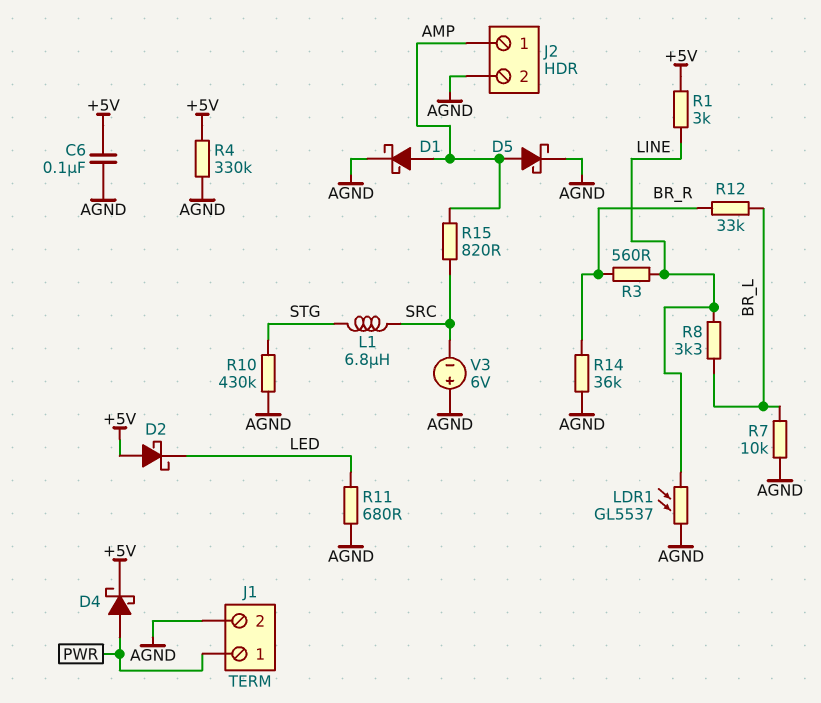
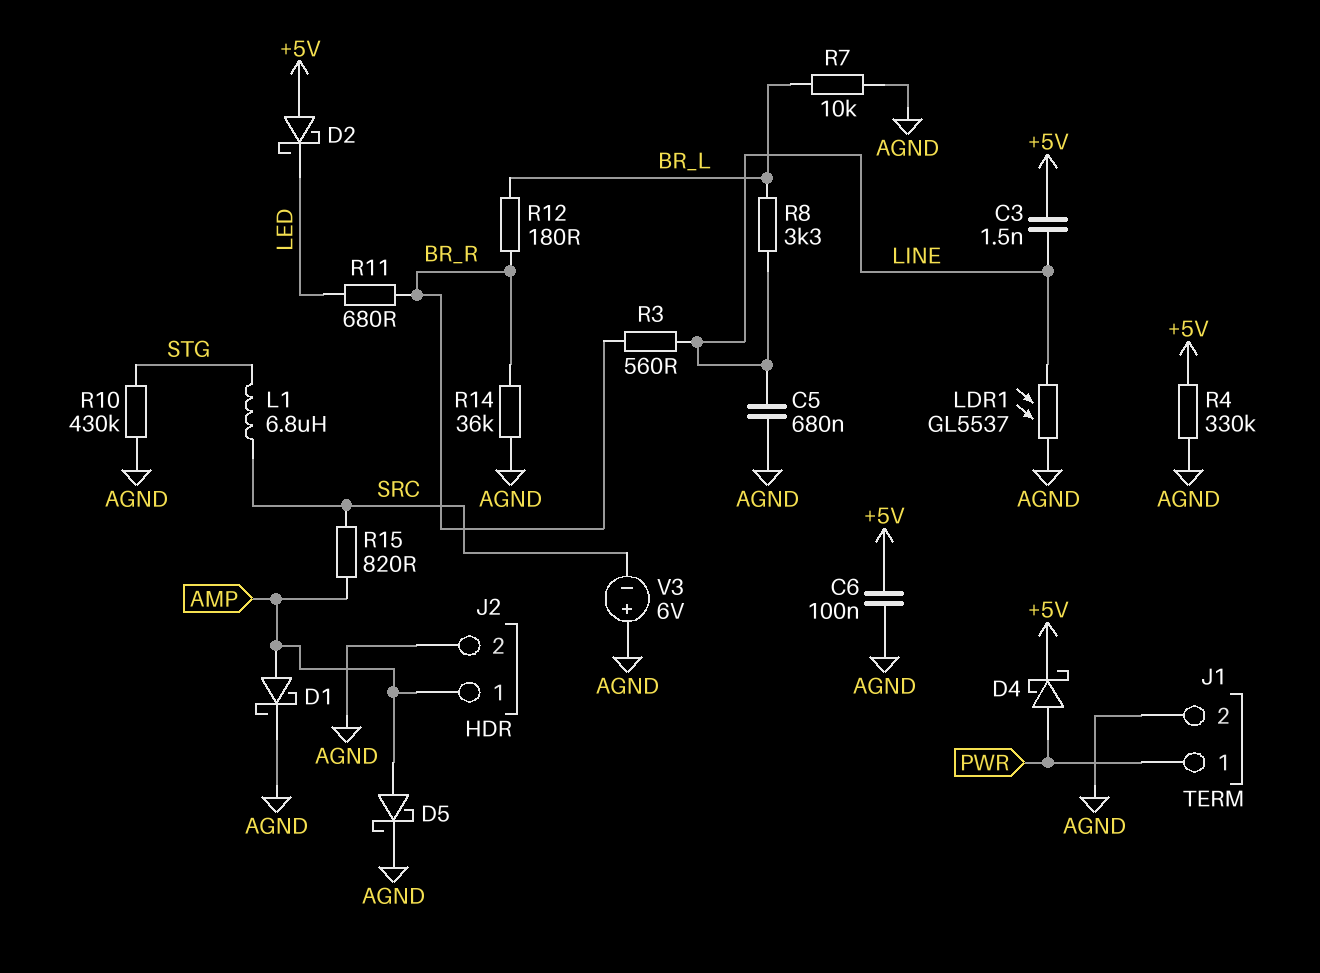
C3: none -> 1.5nF (+5V, LINE)
C5: none -> 680nF (AGND, LINE)
R1: 3k (+5V, LINE) -> none
R11: 680 (AGND, LED) -> 680 (BR_R, LED)
R12: 33k (BR_L, BR_R) -> 180 (BR_L, BR_R)

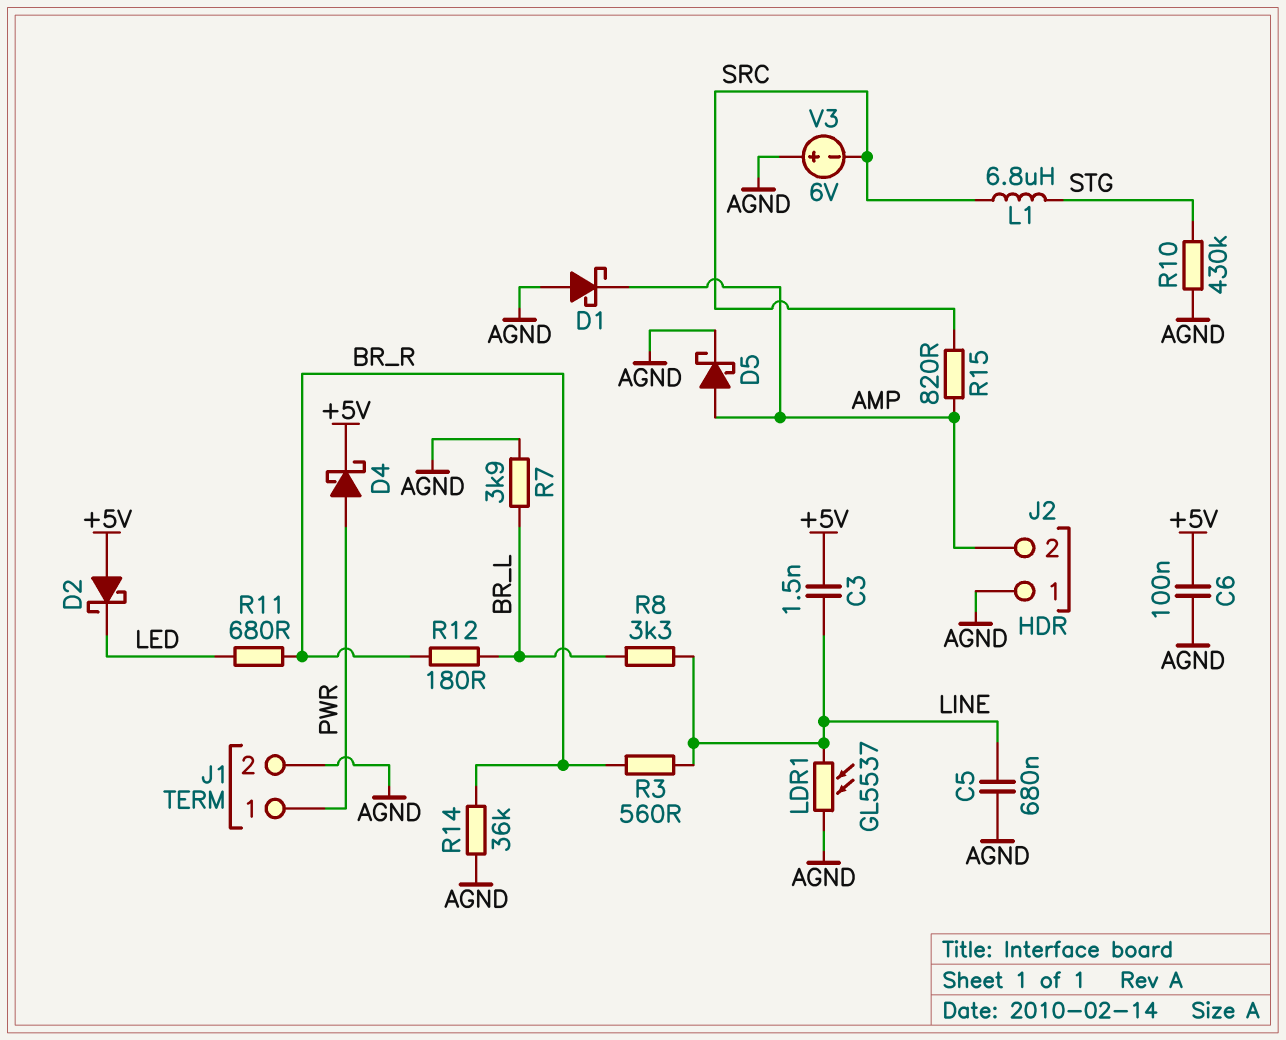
D1: schottky (A AMP, K AGND) -> schottky (A AGND, K AMP)
J2 pin 1: AMP -> AGND
J2 pin 2: AGND -> AMP
R4: 330k (+5V, AGND) -> none
R7: 10k (AGND, BR_L) -> 3.9k (AGND, BR_L)

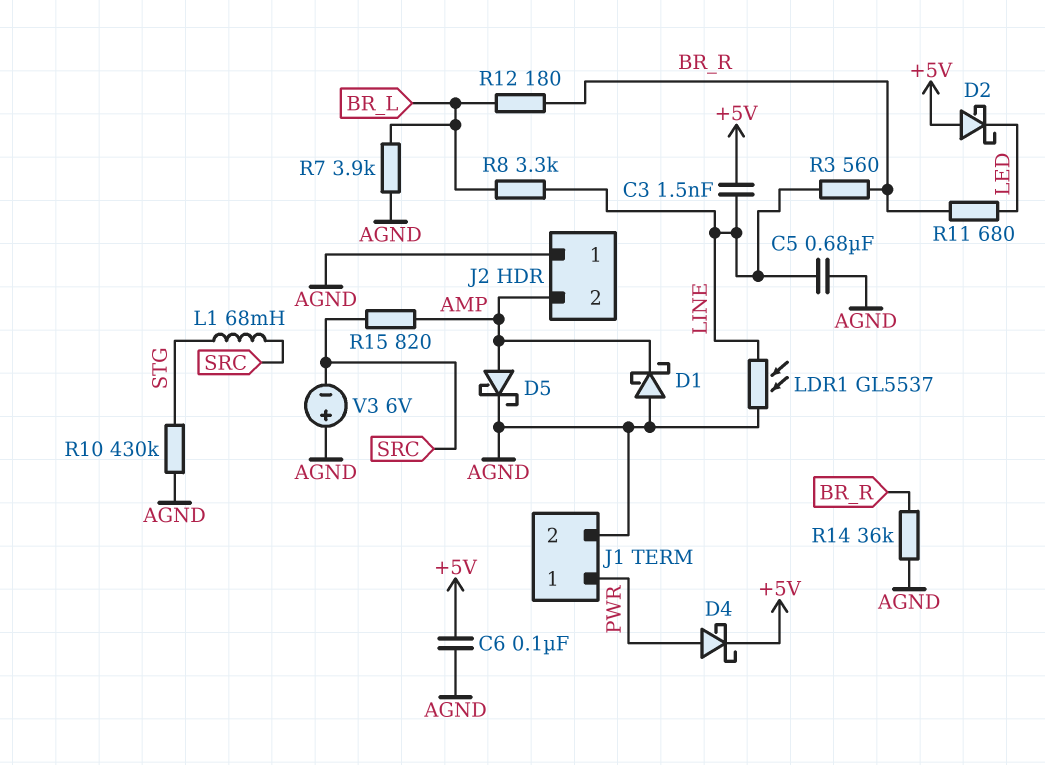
L1: 6.8uH (SRC, STG) -> 68mH (SRC, STG)

